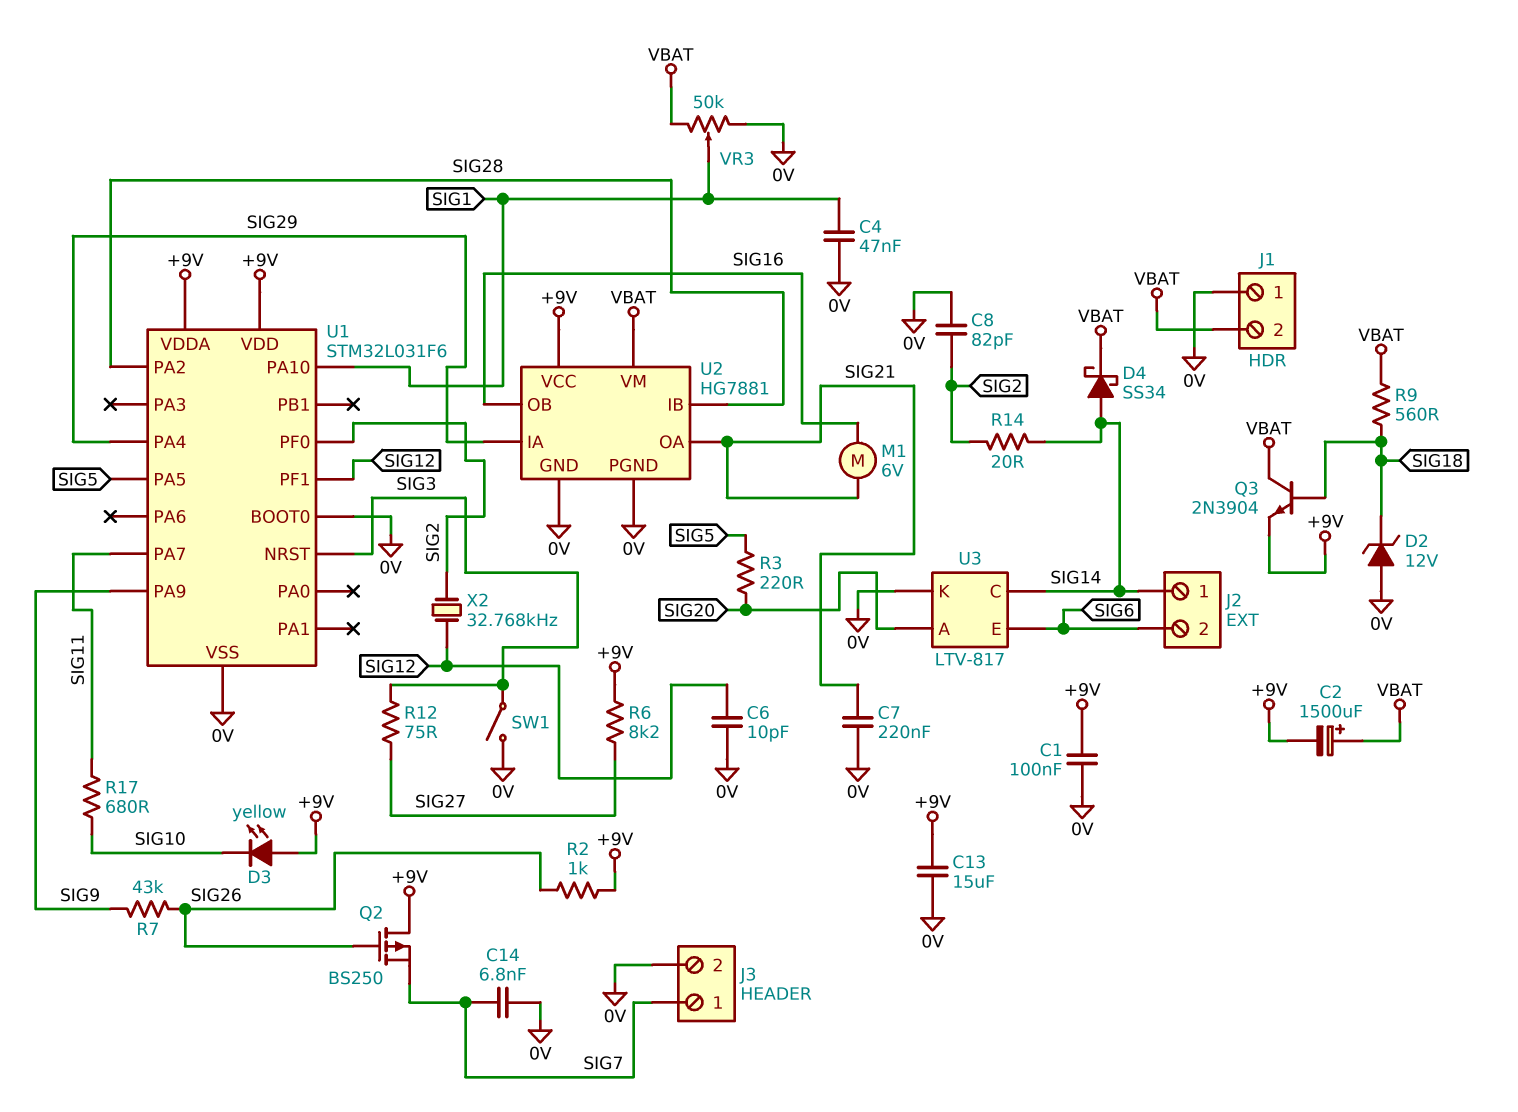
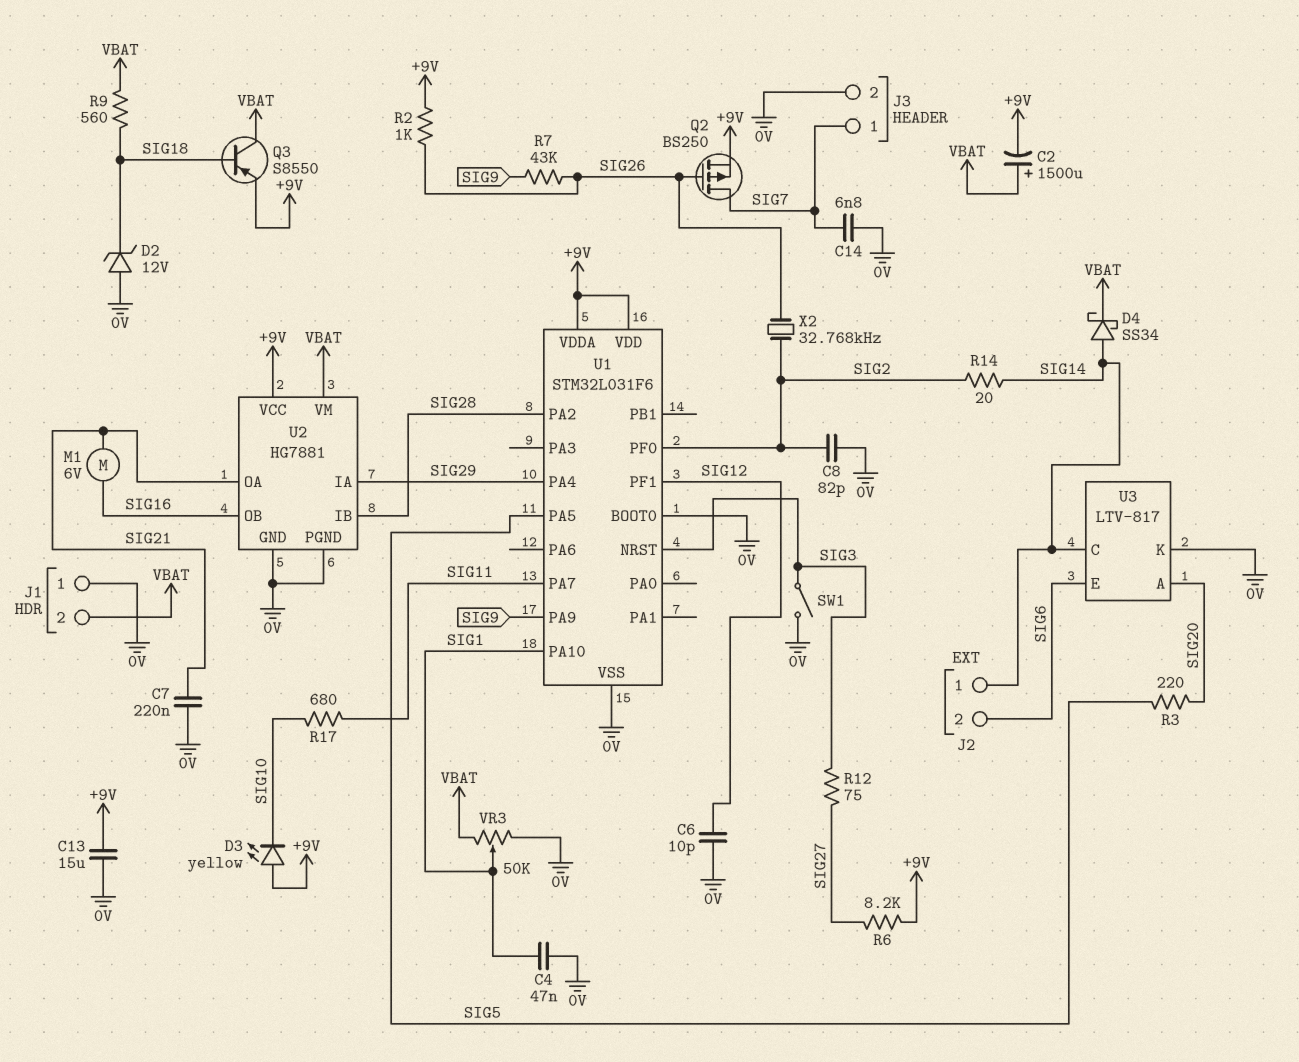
C1: 100nF (+9V, 0V) -> none
Q2: PMOS BS250 (G SIG26, D +9V, S SIG7) -> PMOS BS250 (G SIG26, D SIG7, S +9V)
Q3: NPN 2N3904 (B SIG18, C VBAT, E +9V) -> PNP S8550 (B SIG18, C VBAT, E +9V)
X2: 32.768kHz (SIG2, SIG12) -> 32.768kHz (SIG2, SIG26)

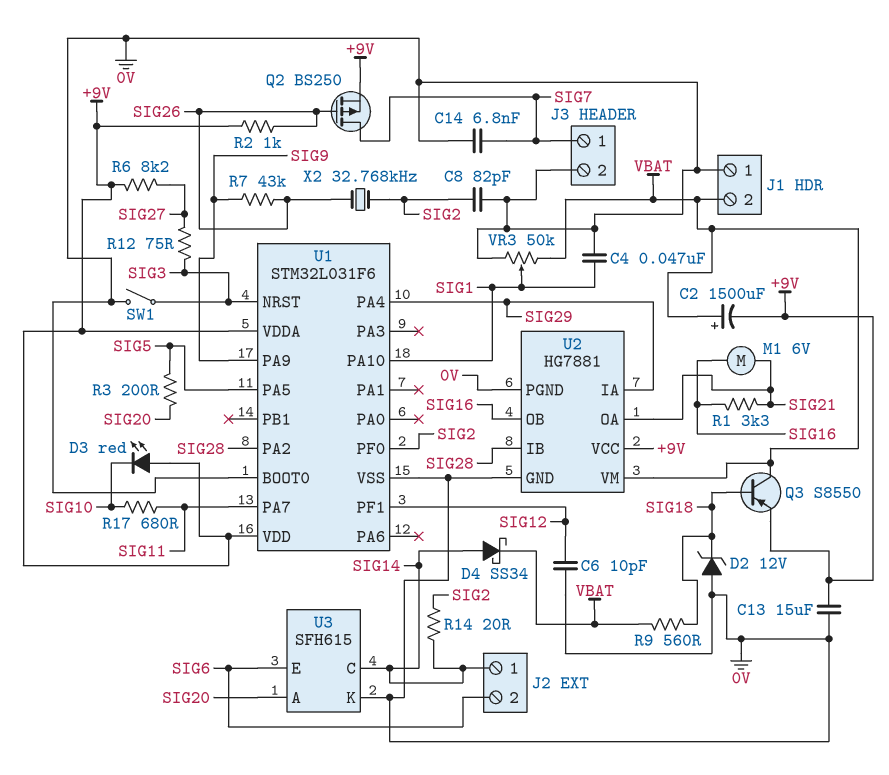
C7: 220nF (0V, SIG21) -> none
D3: LED yellow (A +9V, K SIG10) -> LED red (A +9V, K SIG10)
R1: none -> 3.3k (SIG16, SIG21)
R3: 220 (SIG5, SIG20) -> 200 (SIG5, SIG20)
U3: LTV-817 -> SFH615

